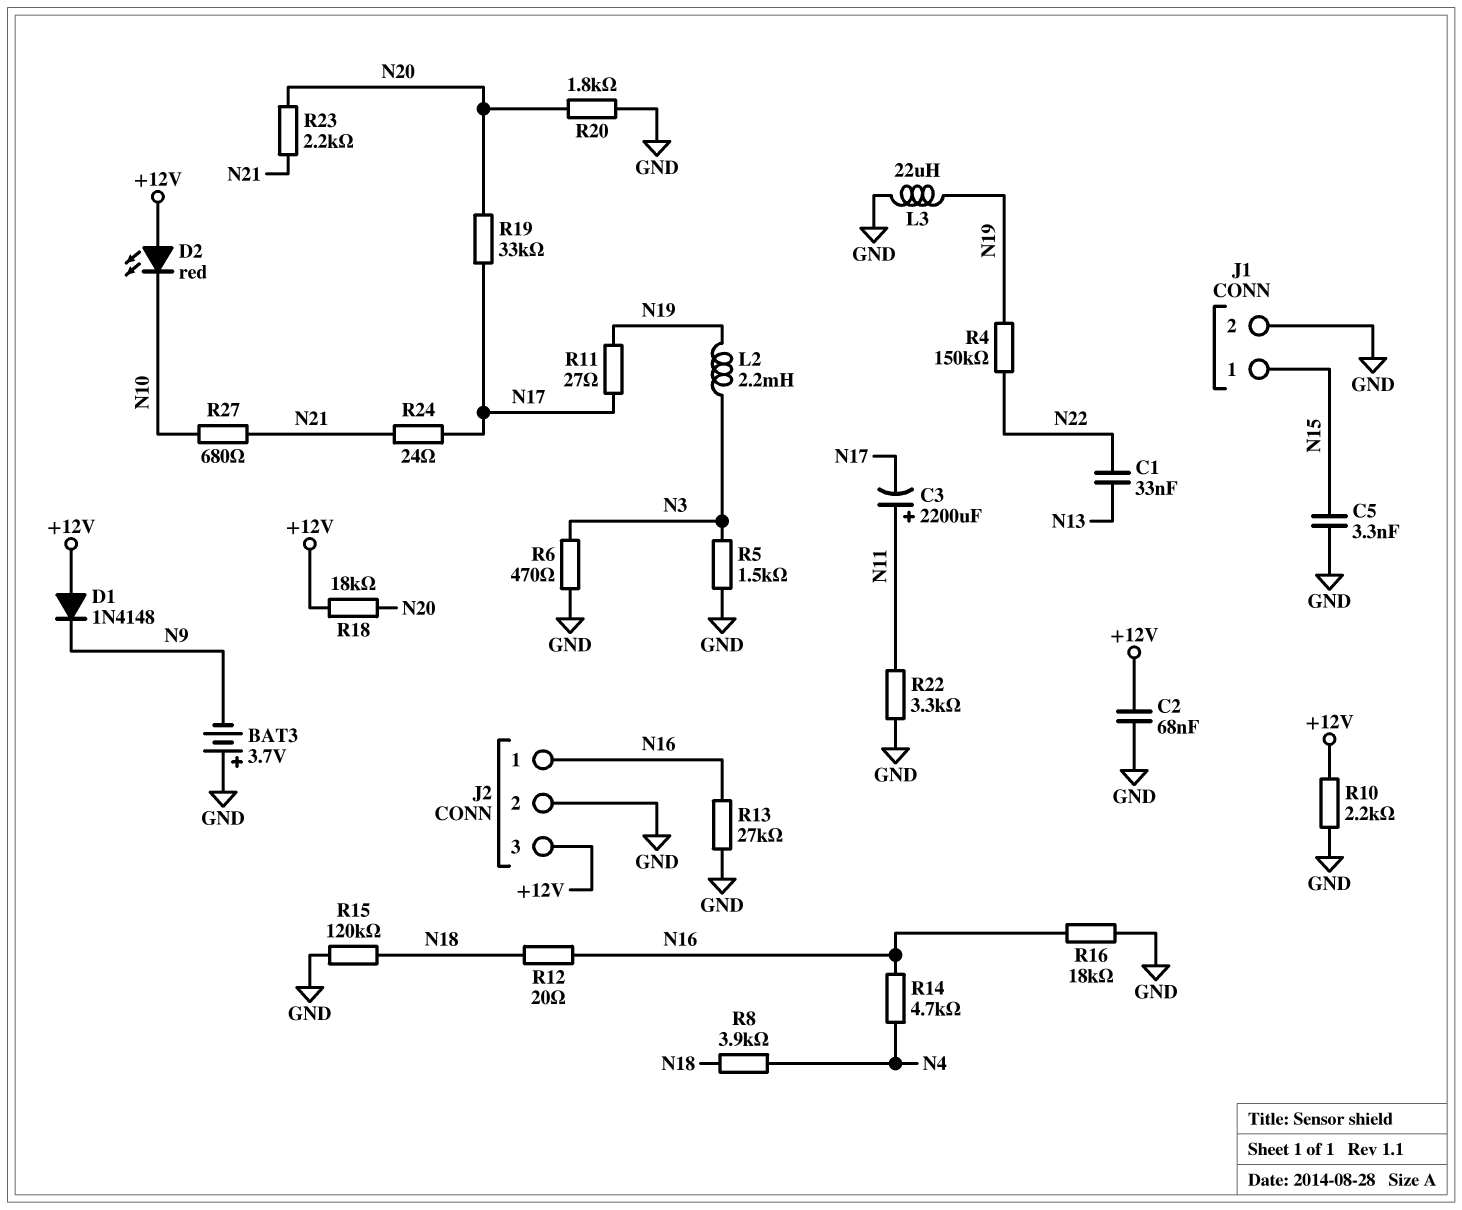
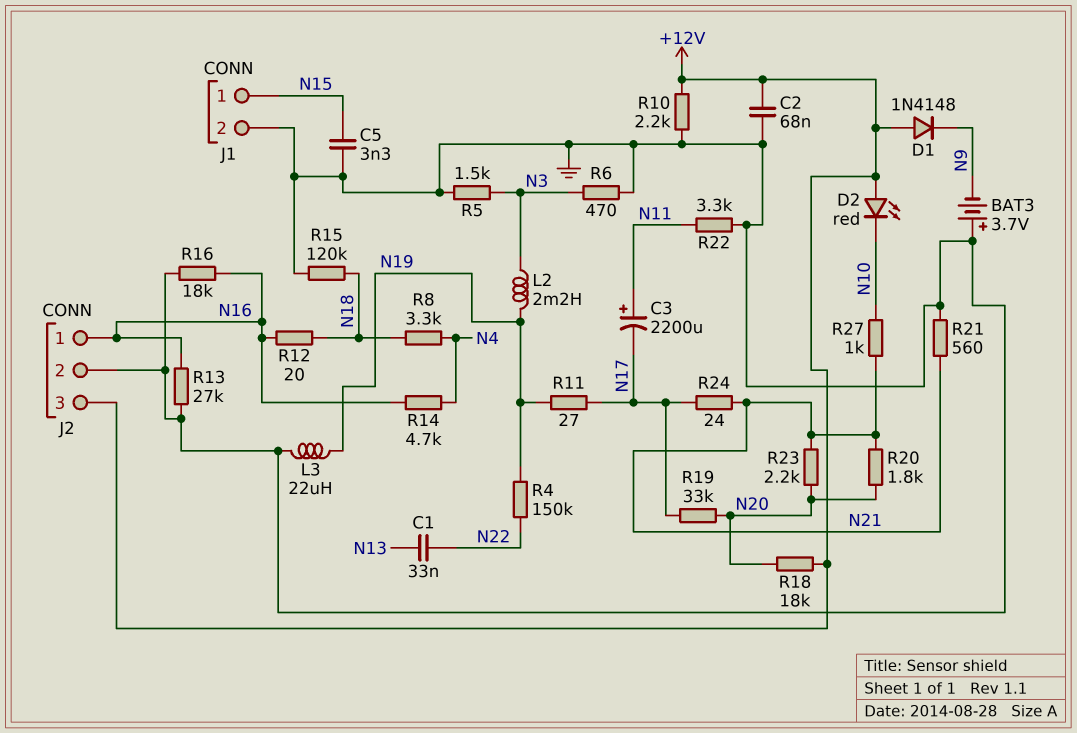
R8: 3.9k (N4, N18) -> 3.3k (N4, N18)
R20: 1.8k (GND, N20) -> 1.8k (N20, N21)
R21: none -> 560 (GND, N21)
R27: 680 (N10, N21) -> 1k (N10, N21)

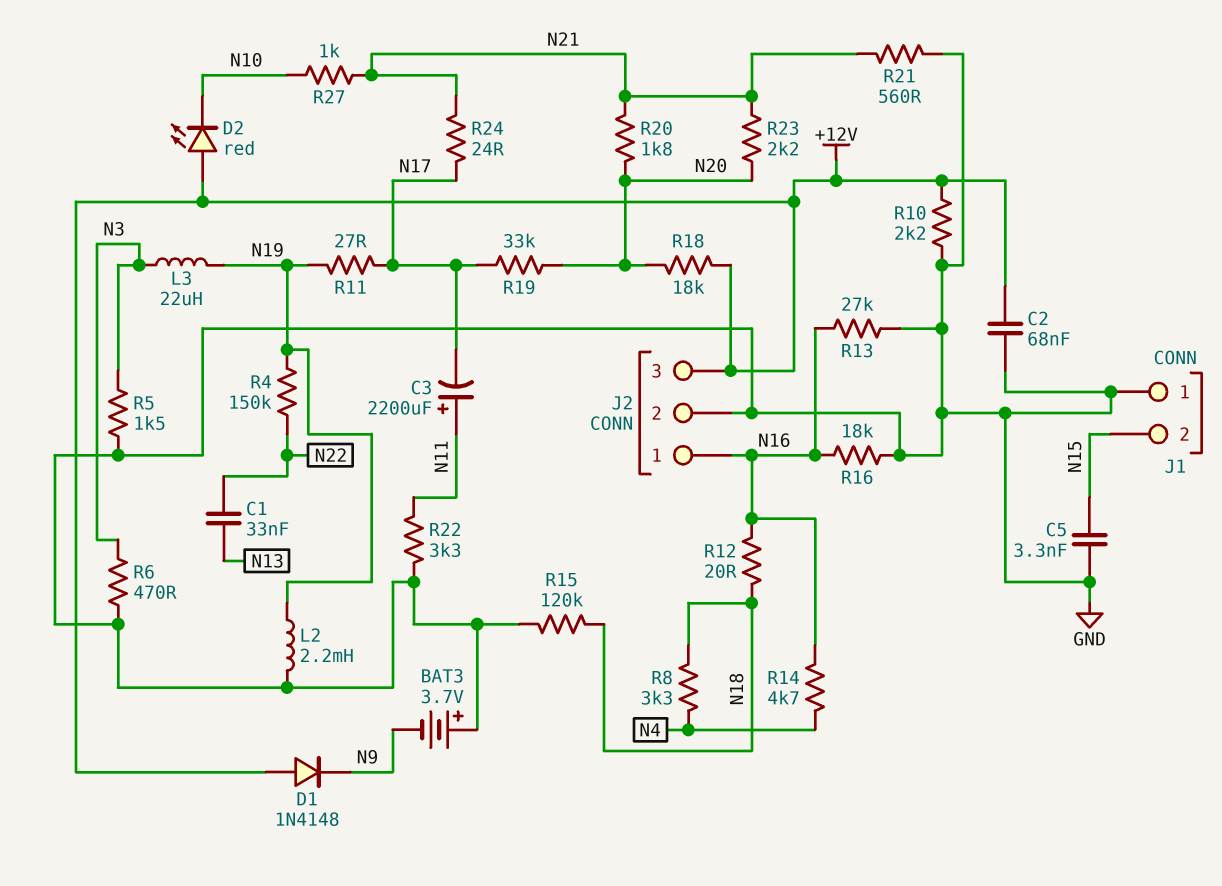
J1 pin 1: N15 -> GND
J1 pin 2: GND -> N15
L2: 2.2mH (N3, N19) -> 2.2mH (GND, N19)
L3: 22uH (GND, N19) -> 22uH (N3, N19)

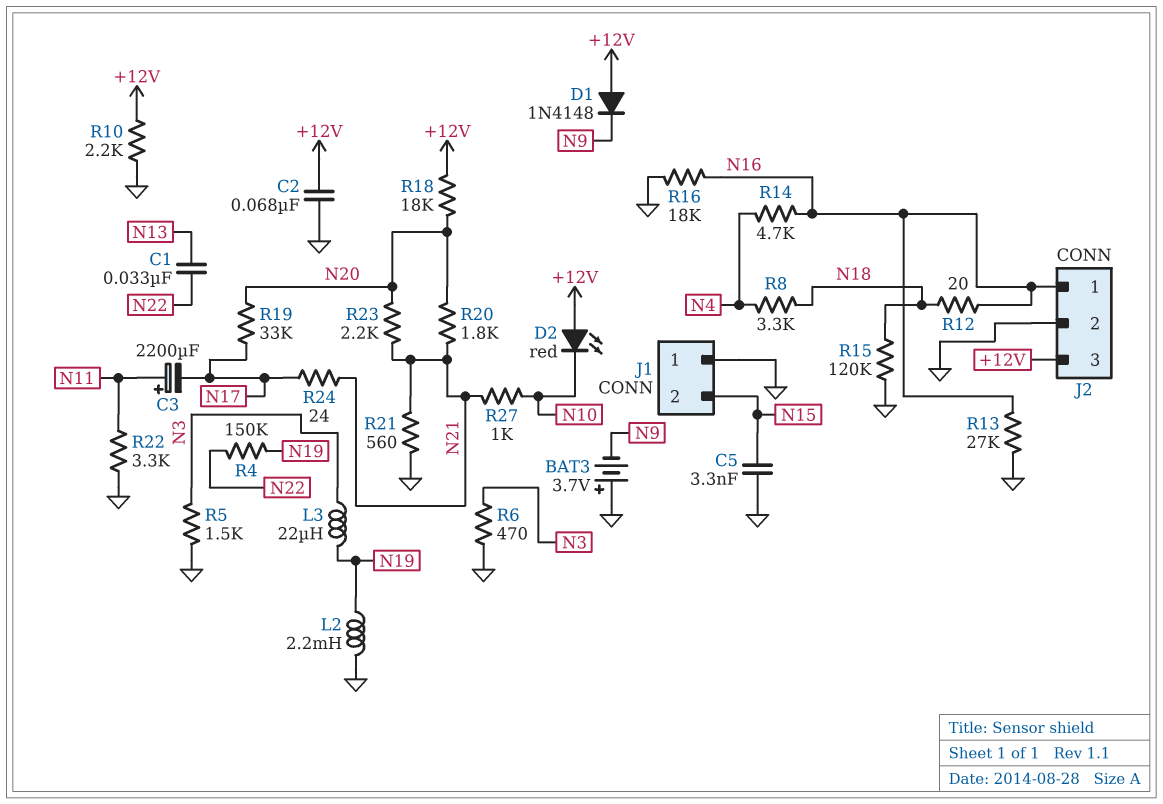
R11: 27 (N17, N19) -> none

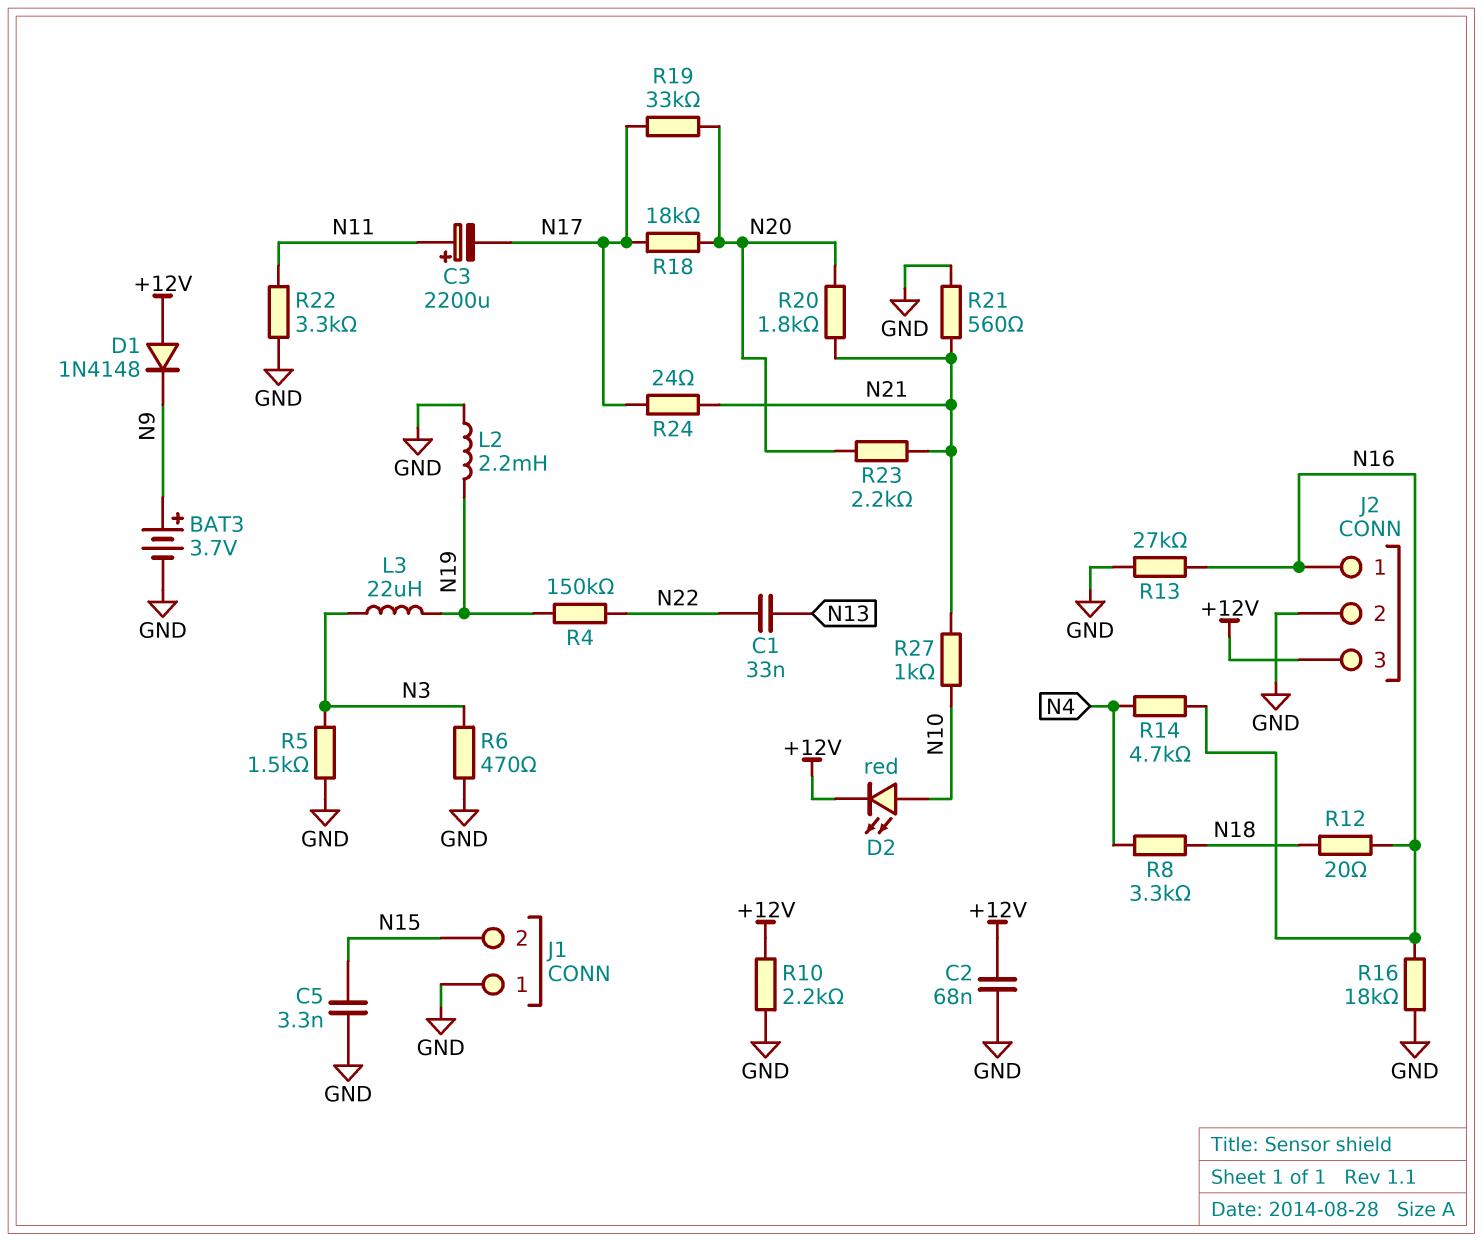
BAT3: 3.7V (plus GND, minus N9) -> 3.7V (plus N9, minus GND)
D2: LED red (A +12V, K N10) -> LED red (A N10, K +12V)
R15: 120k (GND, N18) -> none
R18: 18k (+12V, N20) -> 18k (N17, N20)

